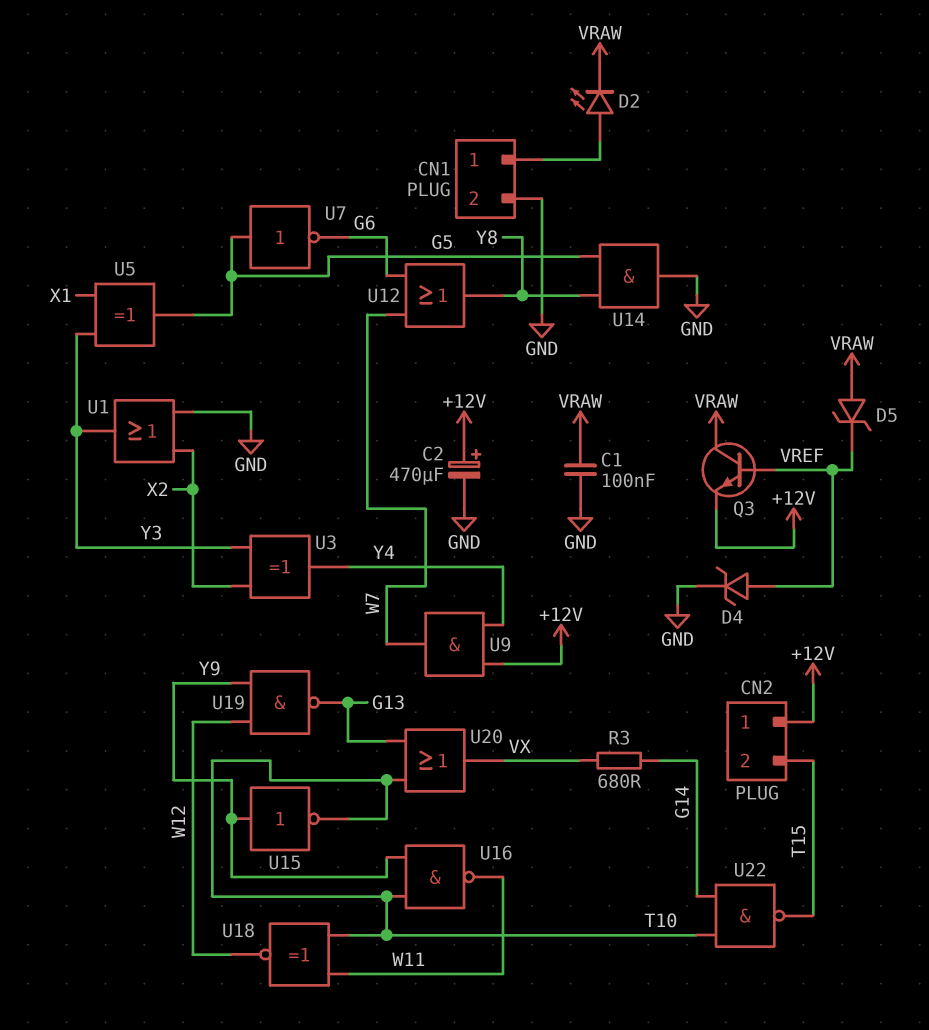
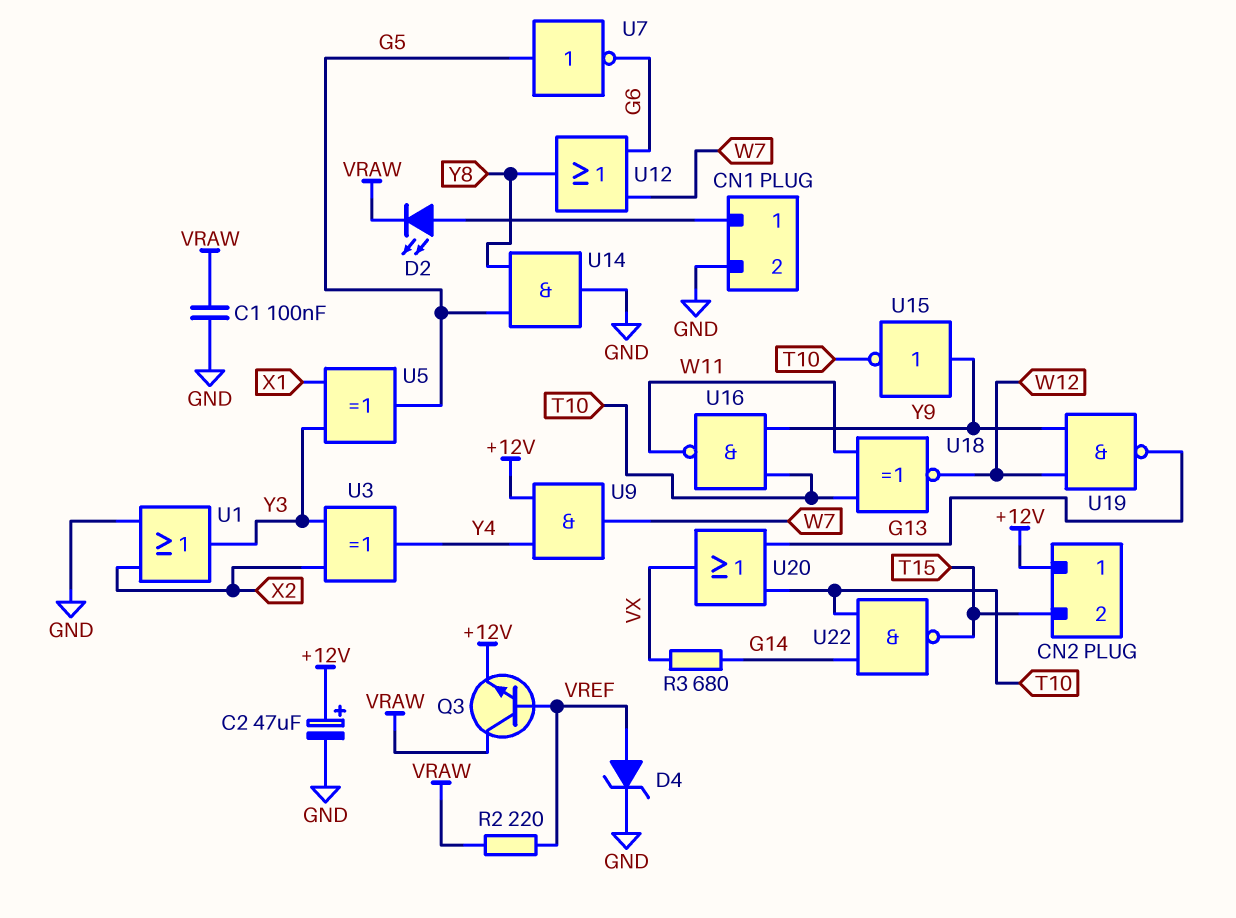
C2: 470uF (plus +12V, minus GND) -> 47uF (plus +12V, minus GND)
D5: zener (A VRAW, K VREF) -> none
R2: none -> 220 (VRAW, VREF)

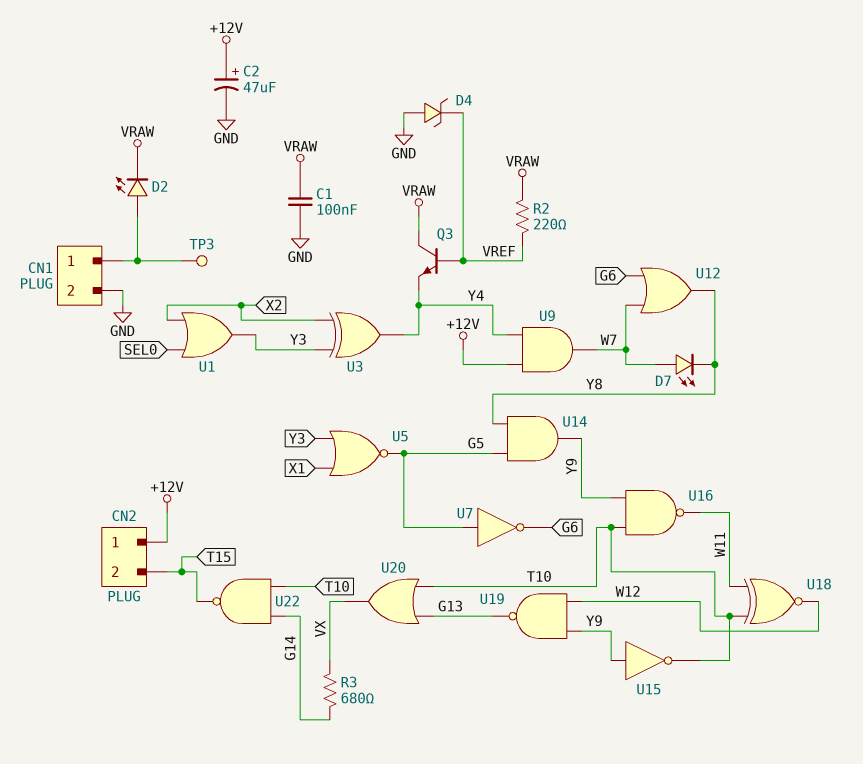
D4: zener (A VREF, K GND) -> zener (A GND, K VREF)
D7: none -> LED (A W7, K Y8)
Q3: NPN (B VREF, C VRAW, E +12V) -> NPN (B VREF, C VRAW, E Y4)
TP3: none -> test point (CN1/1)
U1: OR (in GND, in X2, out Y3) -> OR (in SEL0, in X2, out Y3)
U5: XOR (in X1, in Y3, out G5) -> NOR (in X1, in Y3, out G5)
U14: AND (in G5, in Y8, out GND) -> AND (in G5, in Y8, out Y9)

